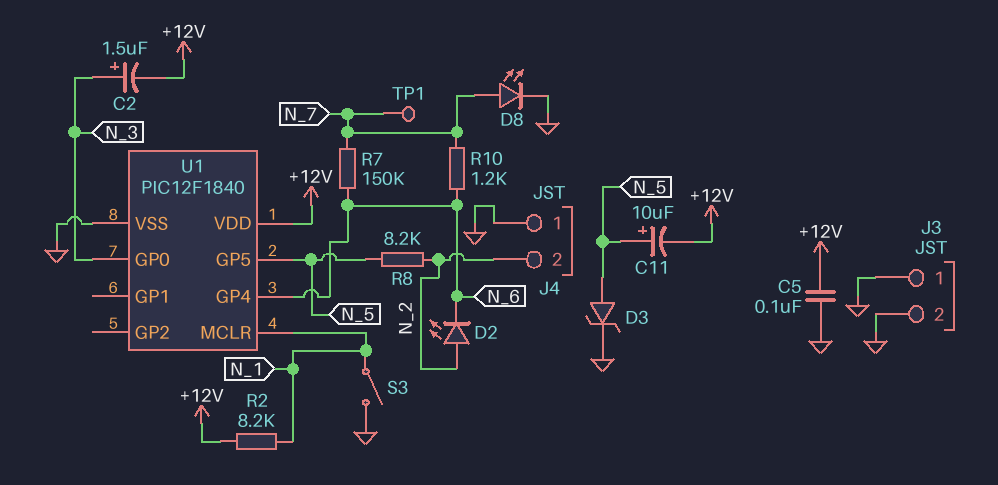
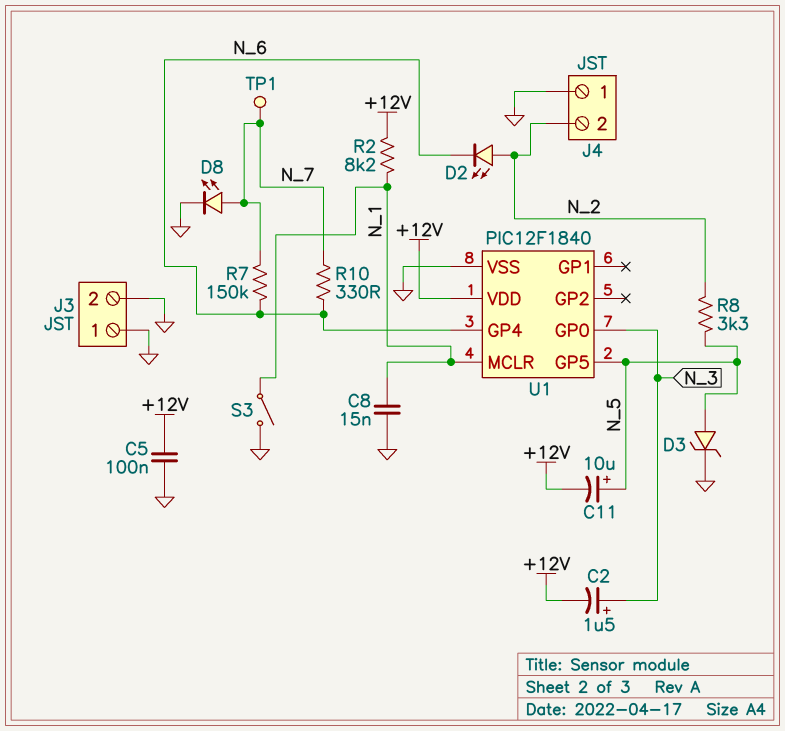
C8: none -> 15nF (GND, N_1)
R8: 8.2k (N_2, N_5) -> 3.3k (N_2, N_5)
R10: 1.2k (N_6, N_7) -> 330 (N_6, N_7)

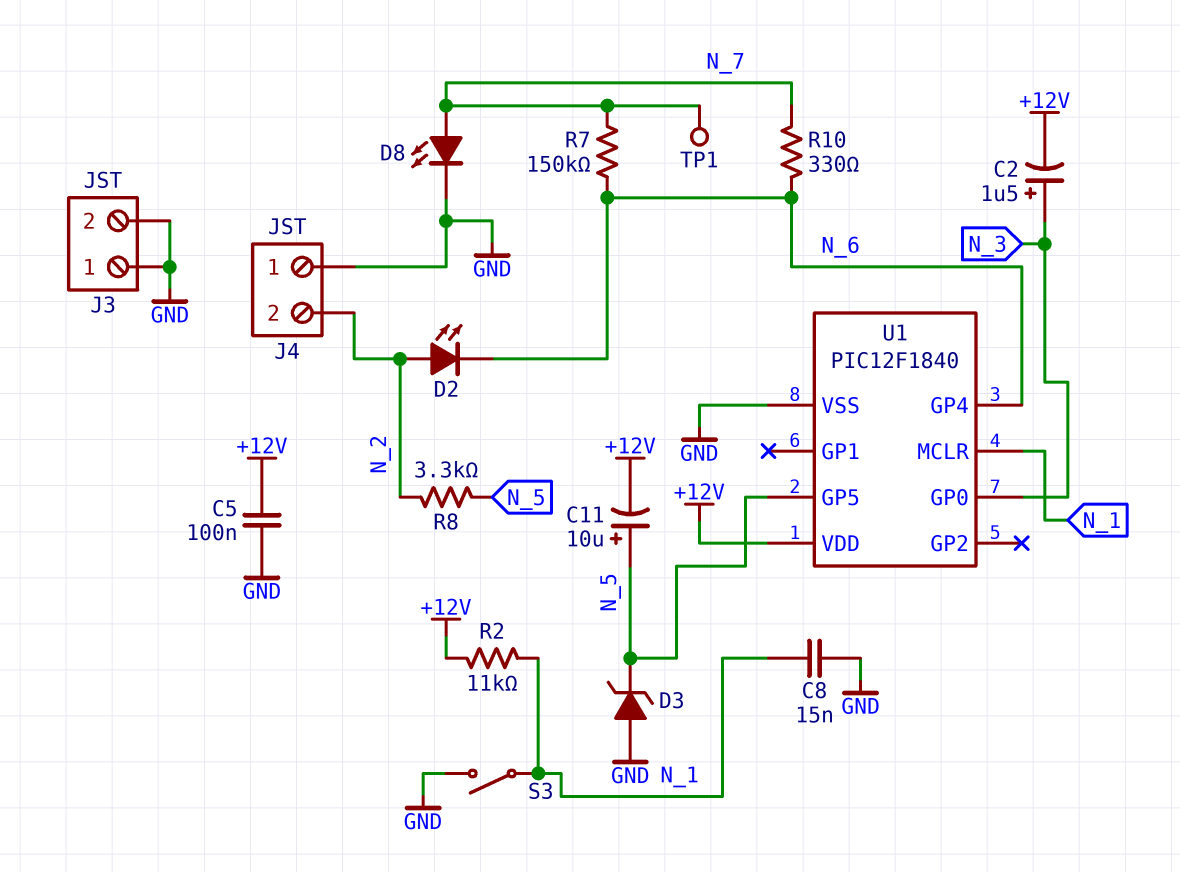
D3: zener (A N_5, K GND) -> zener (A GND, K N_5)
R2: 8.2k (+12V, N_1) -> 11k (+12V, N_1)

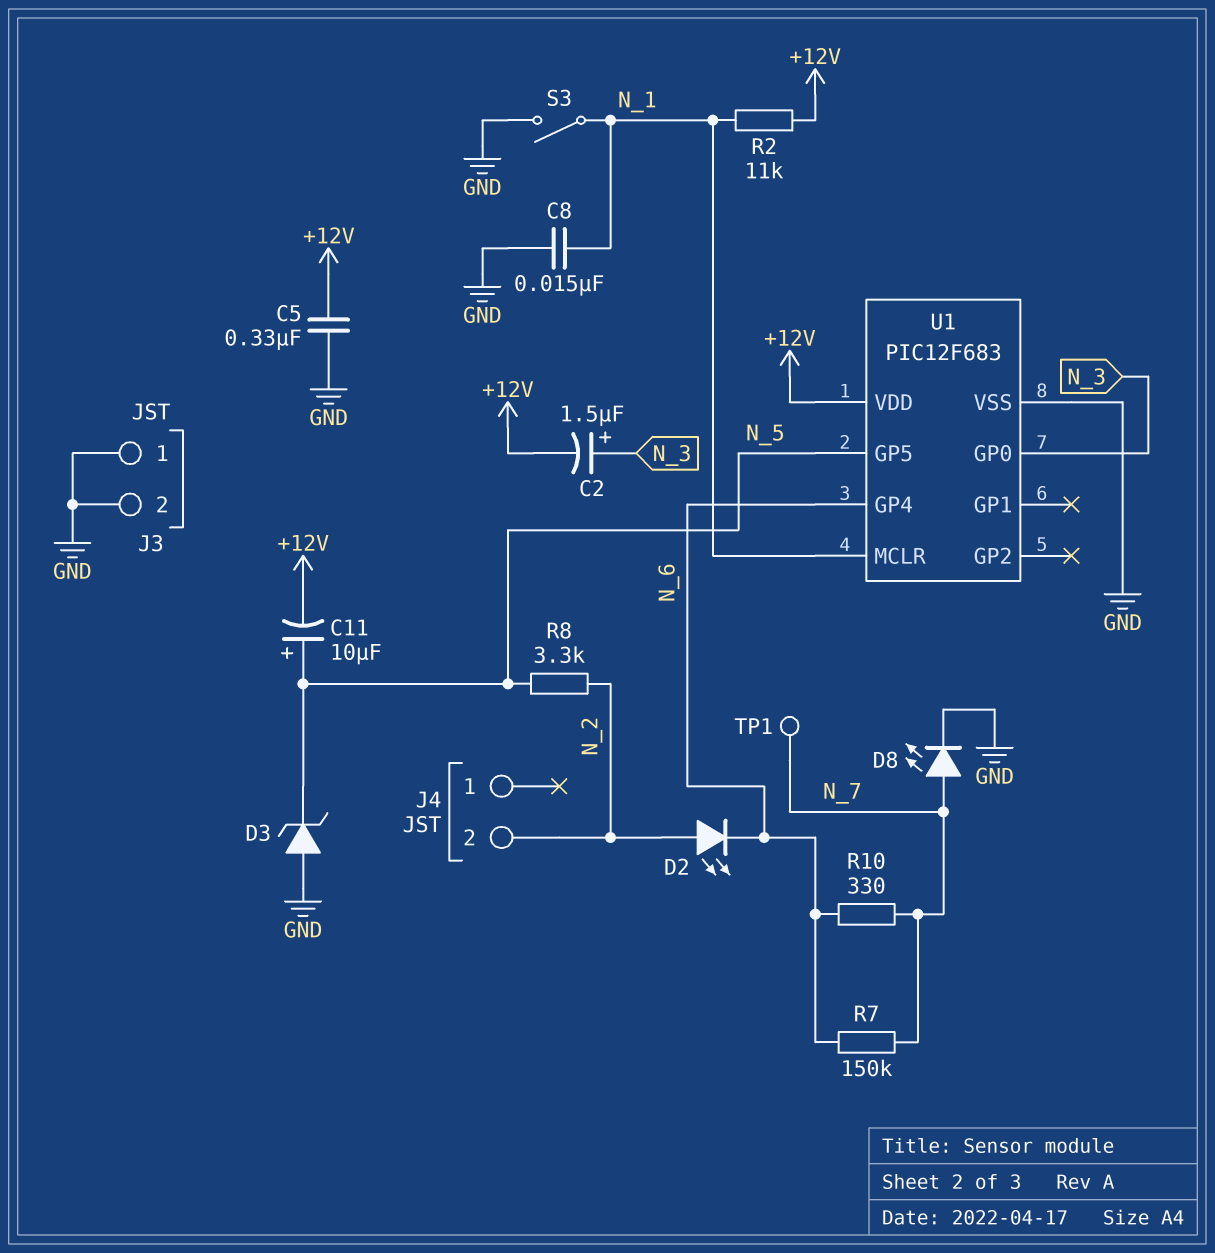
C5: 100nF (+12V, GND) -> 330nF (+12V, GND)
J4 pin 1: GND -> none
U1: PIC12F1840 -> PIC12F683

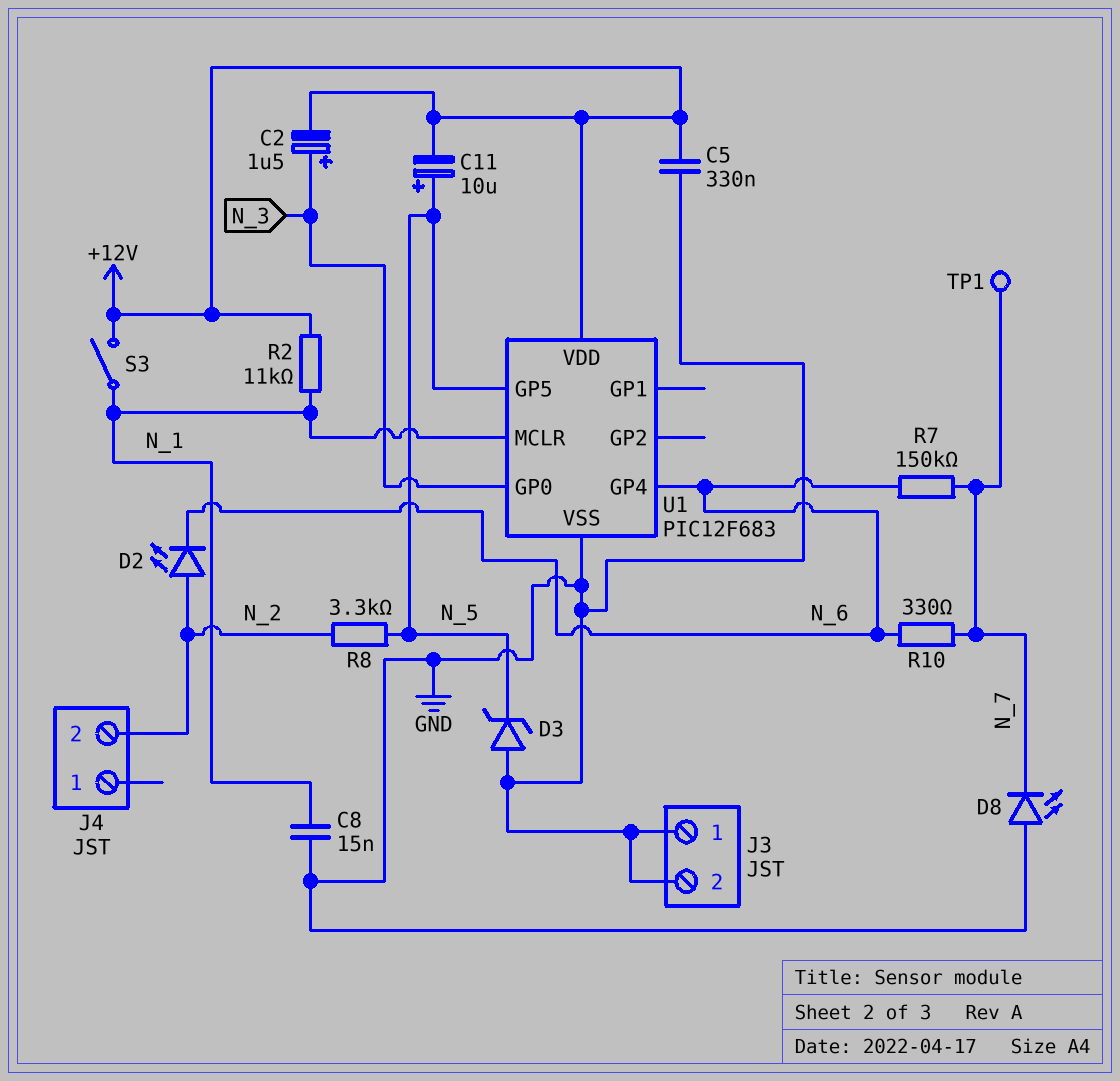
D8: LED (A N_7, K GND) -> LED (A GND, K N_7)
S3: switch (GND, N_1) -> switch (+12V, N_1)

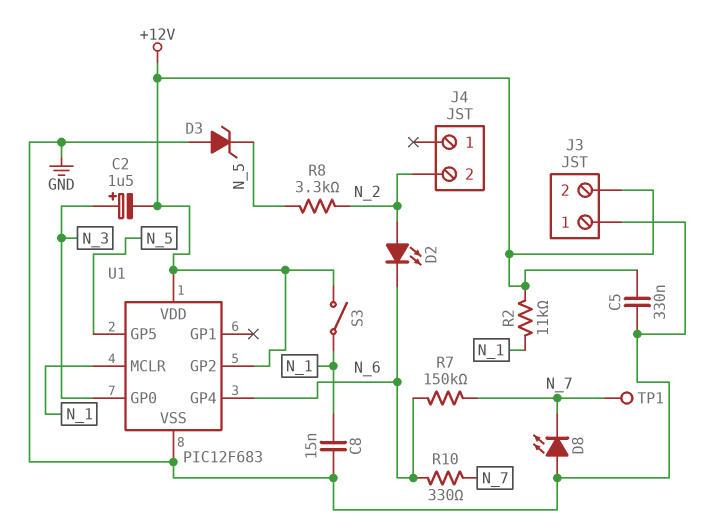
C11: 10uF (plus N_5, minus +12V) -> none
J3 pin 2: GND -> +12V
U1 pin GP2: none -> +12V

